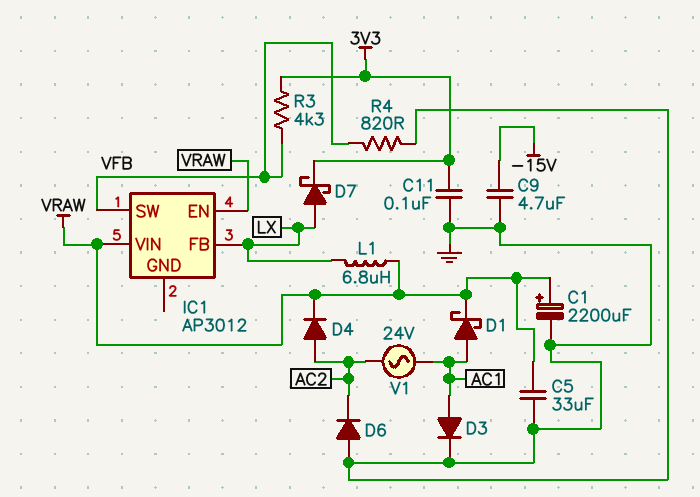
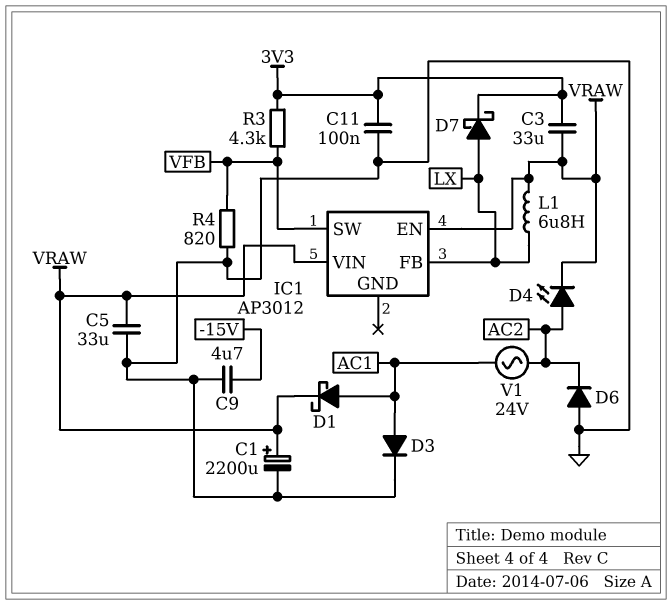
C3: none -> 33uF (3V3, VRAW)
D4: diode (A AC2, K VRAW) -> LED (A AC2, K VRAW)

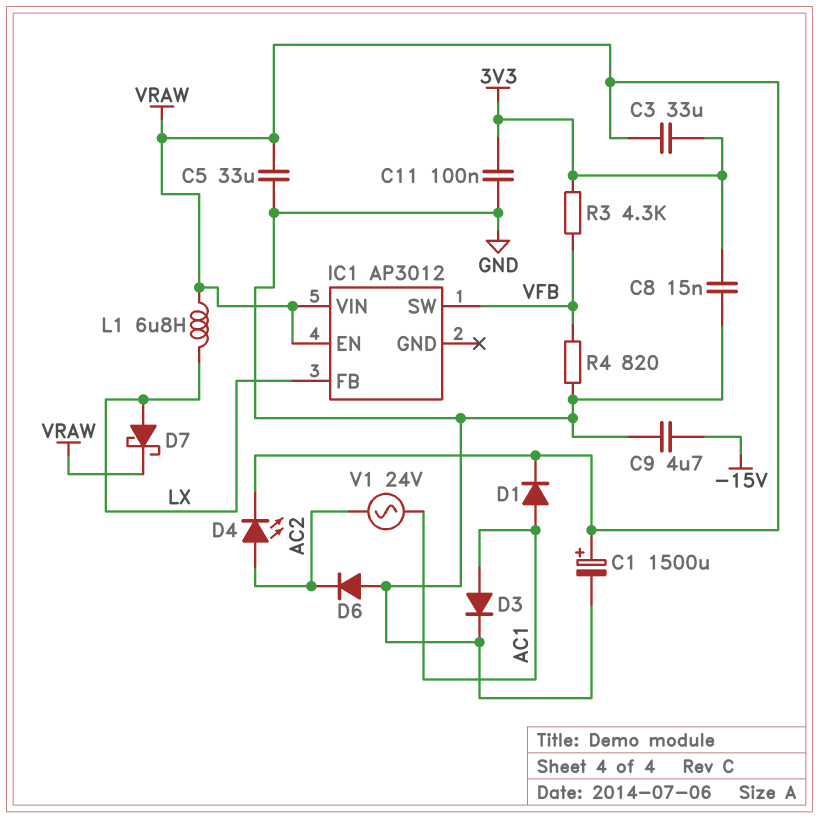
C1: 2200uF (plus VRAW, minus GND) -> 1500uF (plus VRAW, minus GND)
C8: none -> 15nF (3V3, GND)
D1: schottky (A AC1, K VRAW) -> diode (A AC1, K VRAW)
D7: schottky (A LX, K 3V3) -> schottky (A LX, K VRAW)

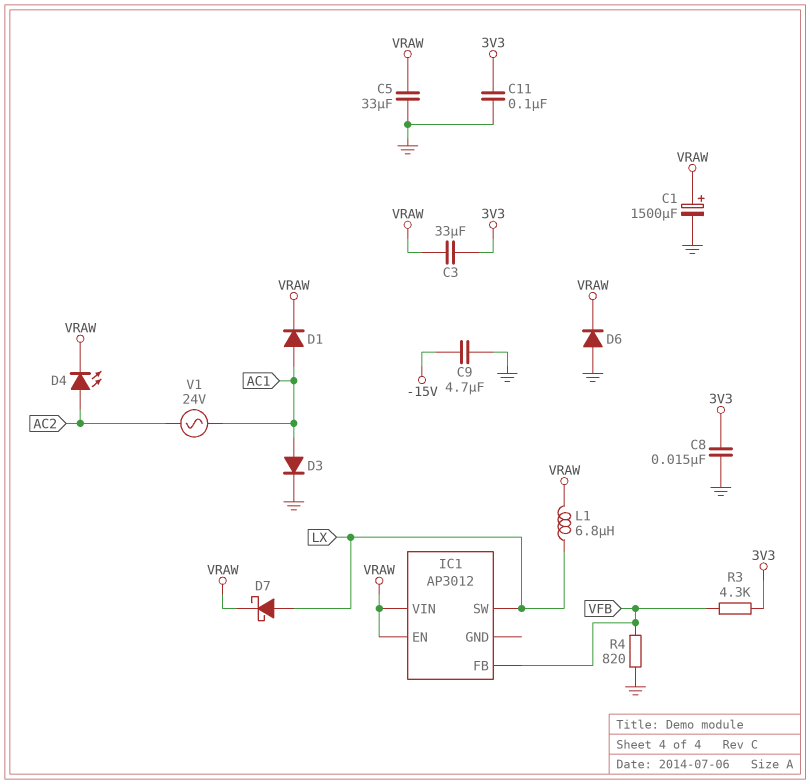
D6: diode (A GND, K AC2) -> diode (A GND, K VRAW)
IC1 pin FB: LX -> VFB
IC1 pin SW: VFB -> LX

